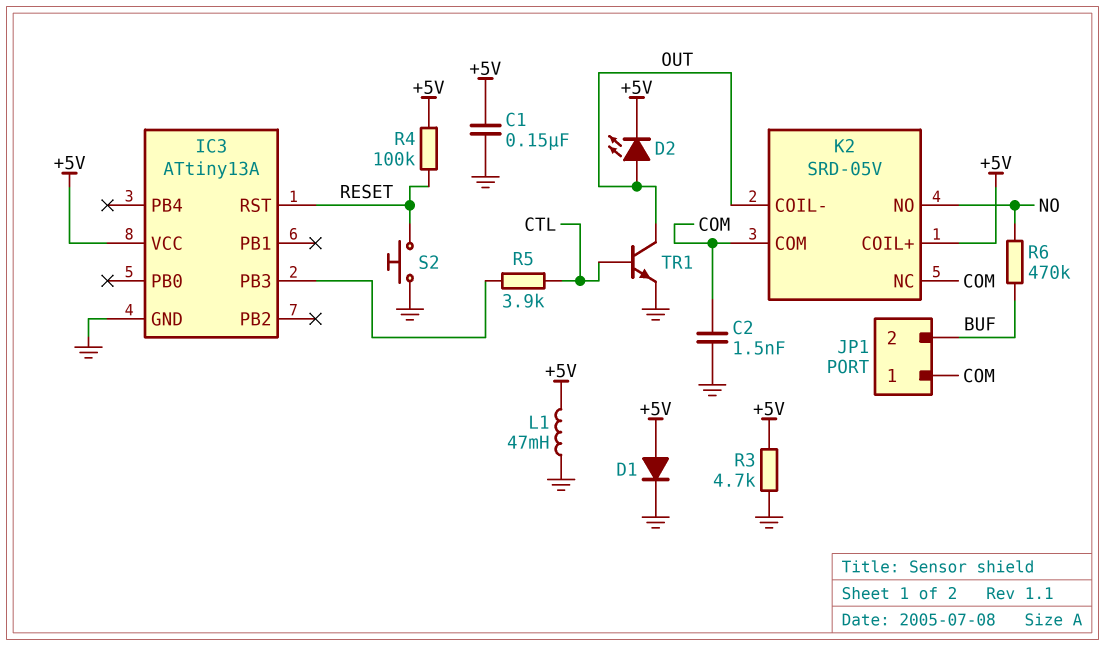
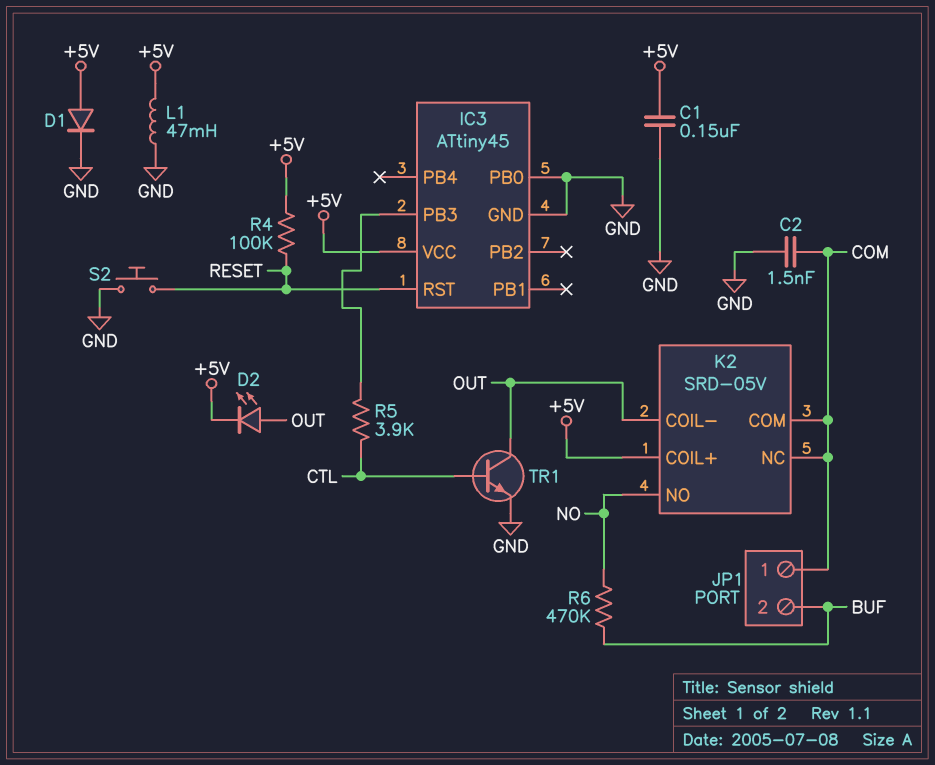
IC3: ATtiny13A -> ATtiny45
IC3 pin PB0: none -> GND
R3: 4.7k (+5V, GND) -> none

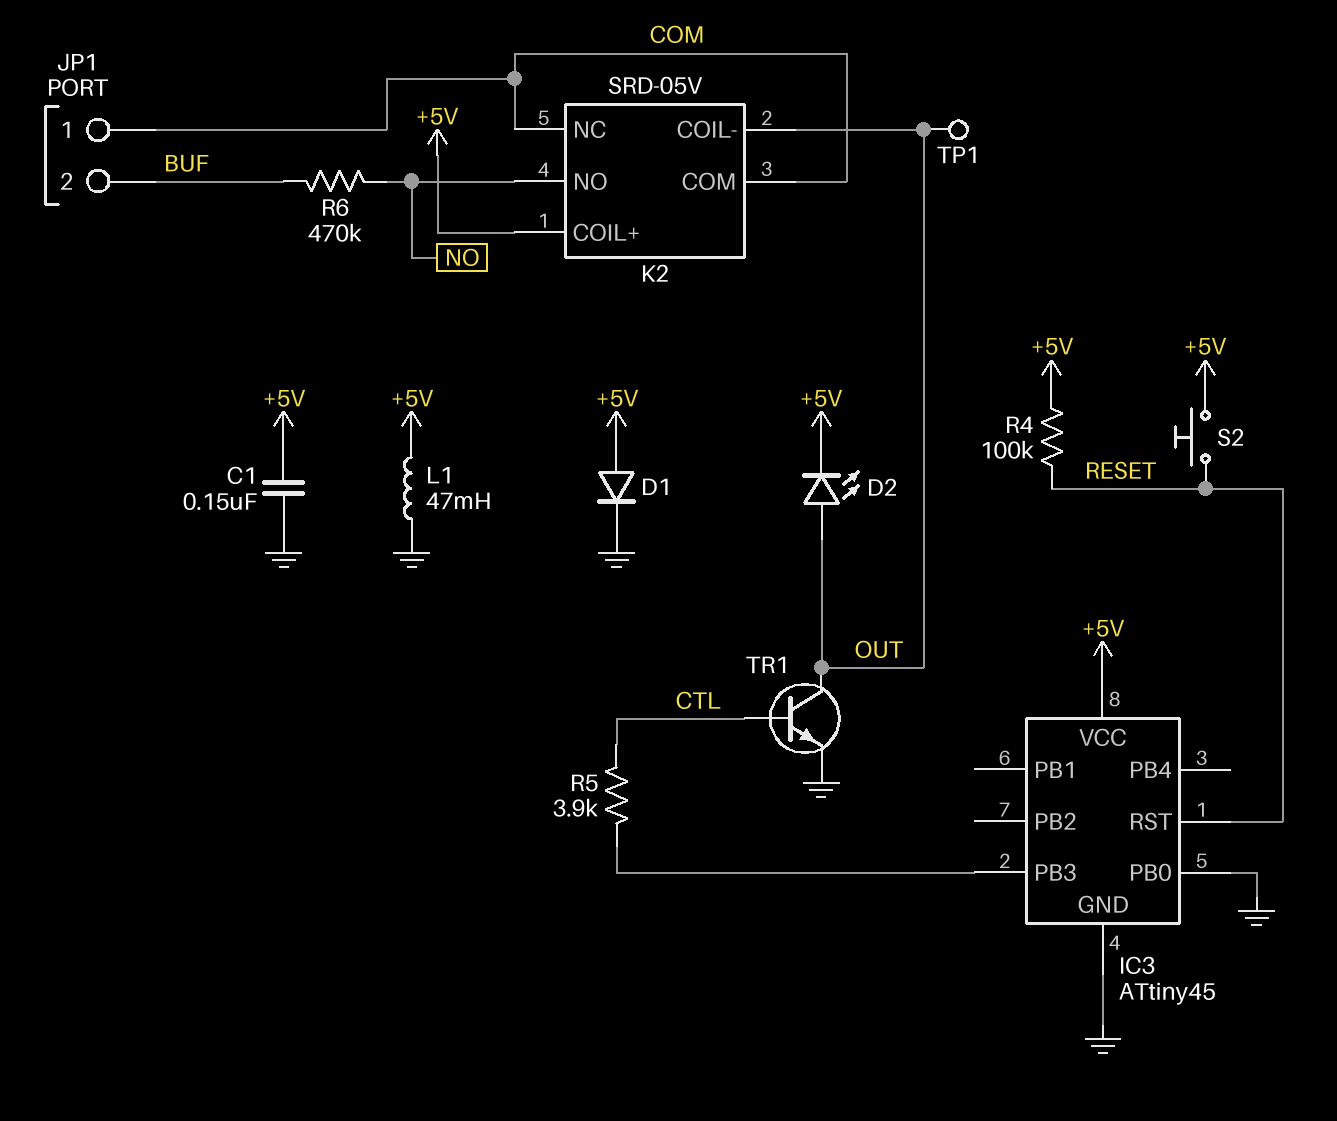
C2: 1.5nF (COM, GND) -> none
S2: button (GND, RESET) -> button (+5V, RESET)
TP1: none -> test point (OUT)

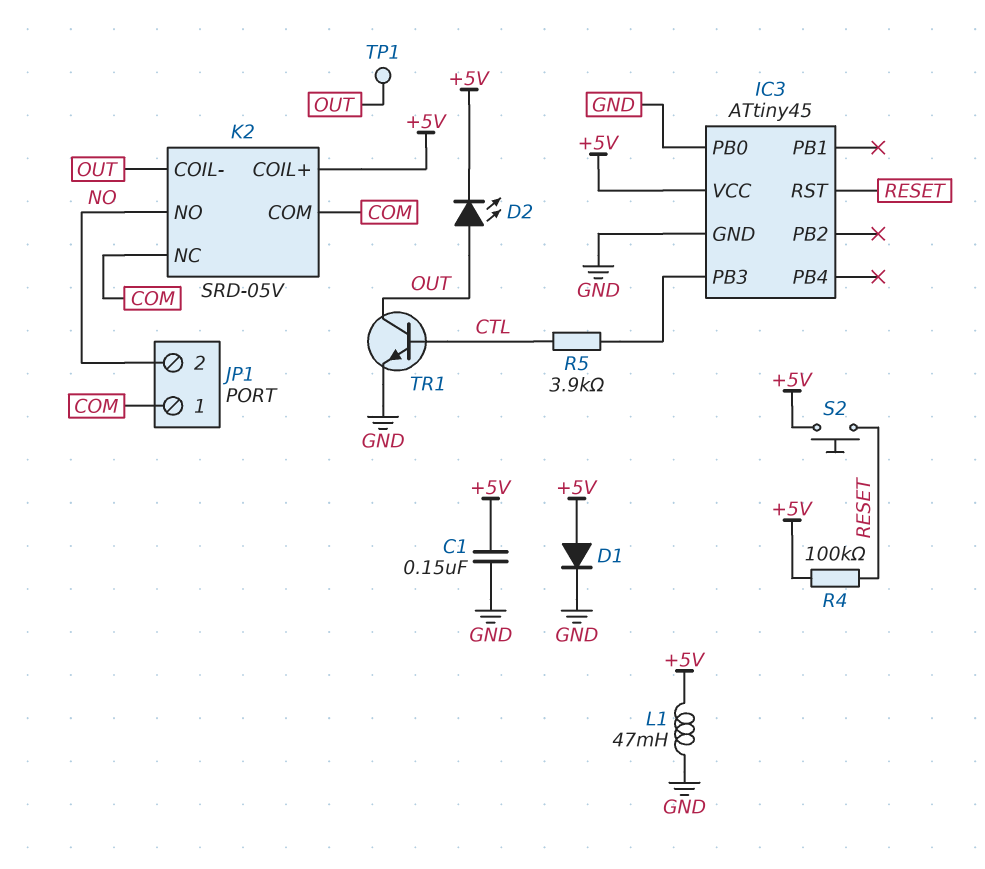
JP1 pin 2: BUF -> NO
R6: 470k (BUF, NO) -> none

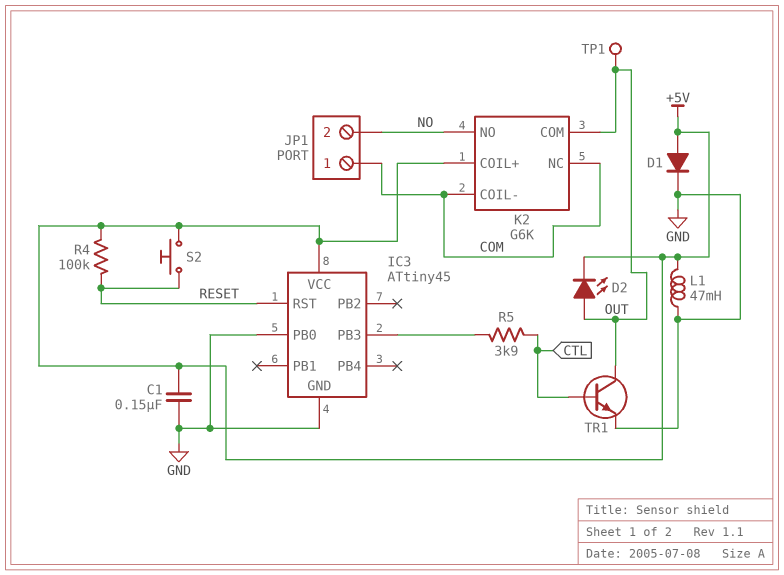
K2: SRD-05V -> G6K
K2 pin COIL-: OUT -> COM
K2 pin COM: COM -> OUT

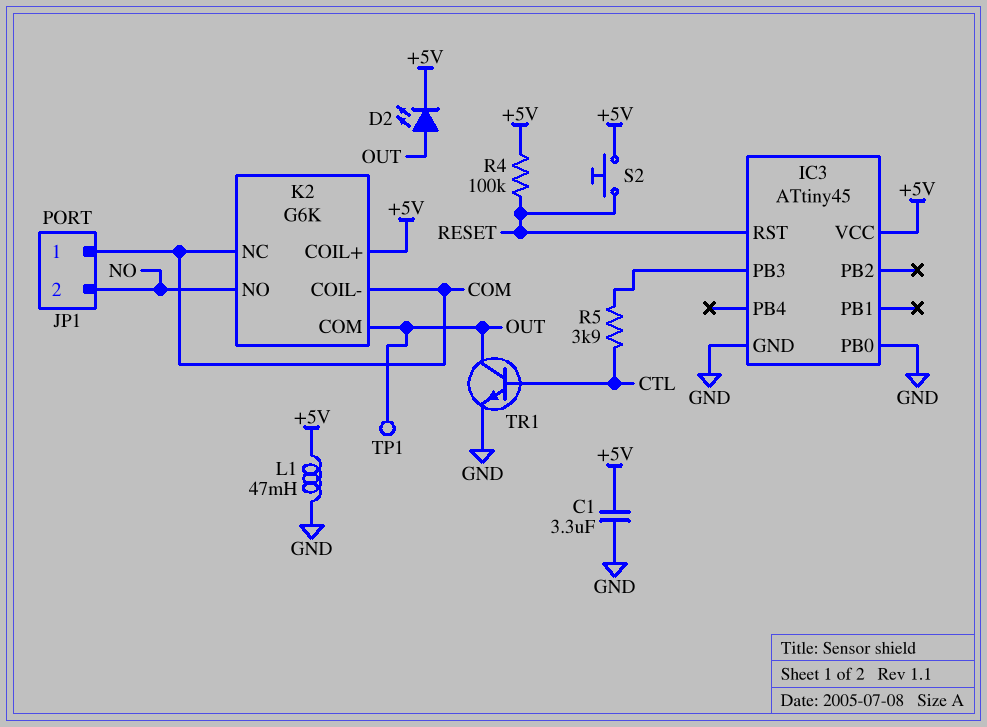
C1: 150nF (+5V, GND) -> 3.3uF (+5V, GND)
D1: diode (A +5V, K GND) -> none

